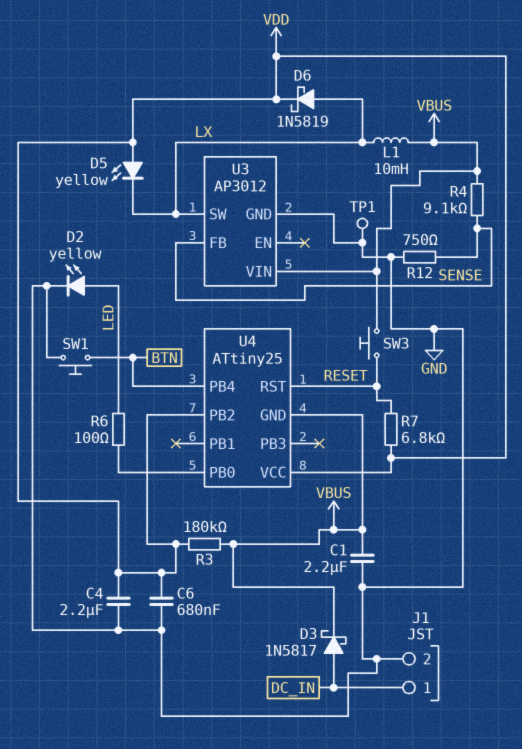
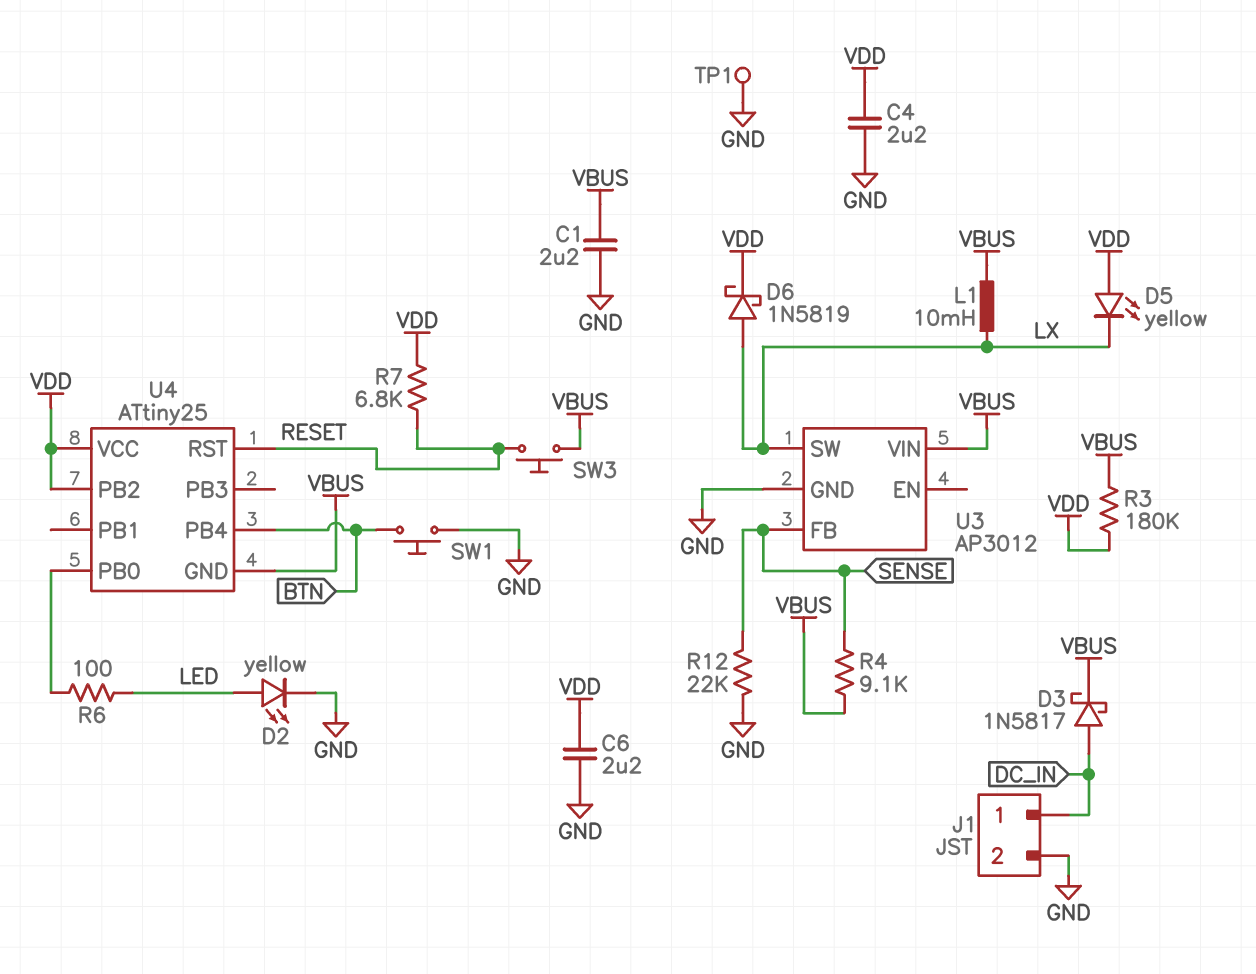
C6: 680nF (GND, VDD) -> 2.2uF (GND, VDD)
R12: 750 (GND, SENSE) -> 22k (GND, SENSE)

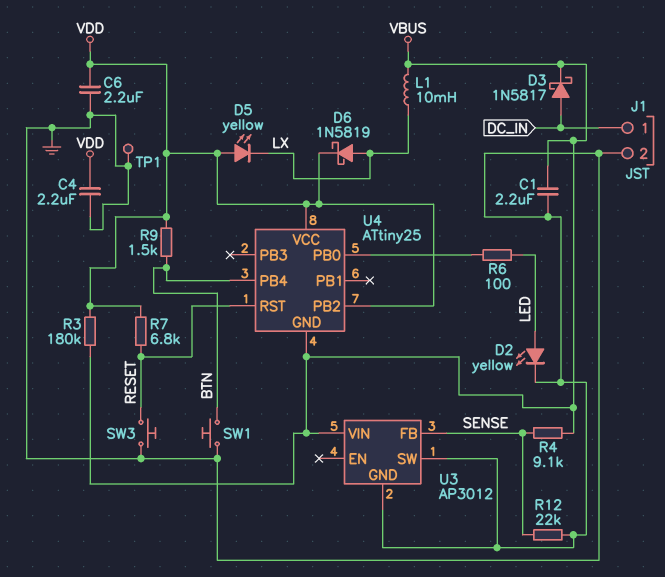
R9: none -> 1.5k (BTN, VDD)
SW3: button (RESET, VBUS) -> button (GND, RESET)
U3 pin SW: LX -> GND

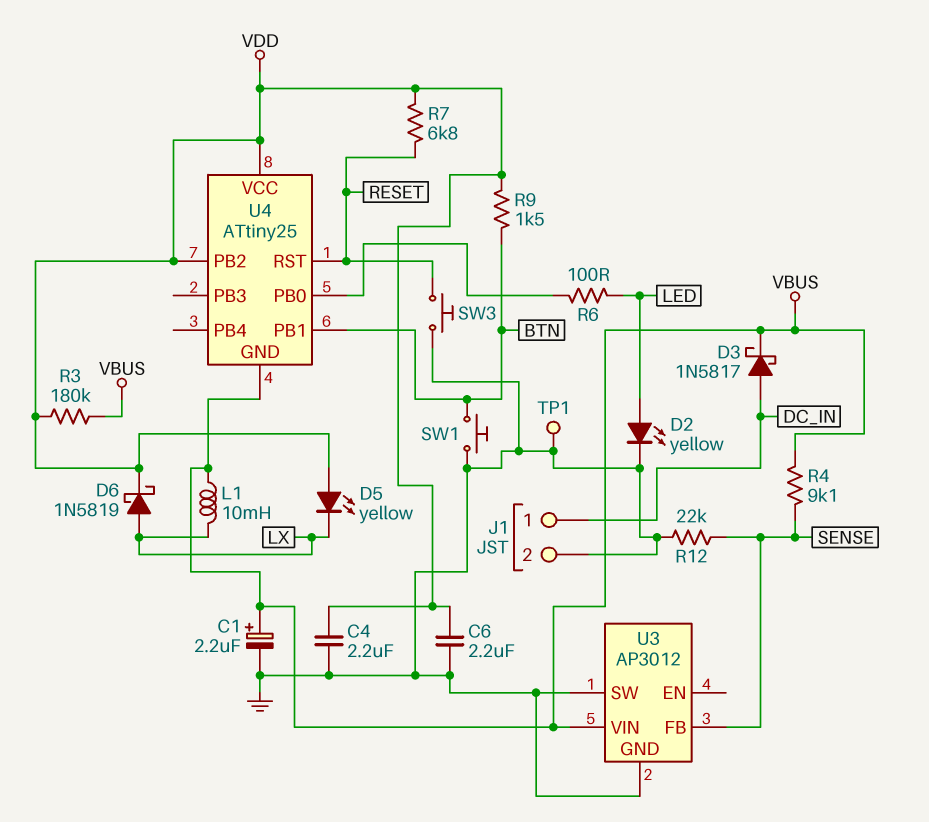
C1: 2.2uF (GND, VBUS) -> 2.2uF (plus VBUS, minus GND)
U4 pin PB1: none -> BTN
U4 pin PB4: BTN -> none

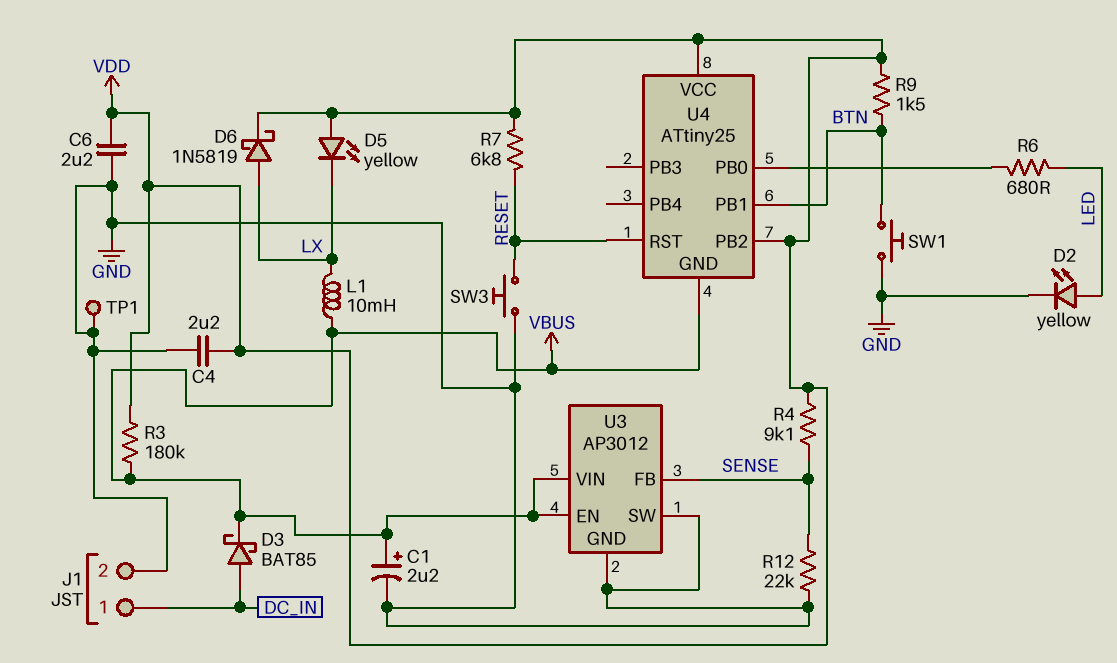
D3: schottky 1N5817 (A DC_IN, K VBUS) -> schottky BAT85 (A DC_IN, K VBUS)
R4: 9.1k (SENSE, VBUS) -> 9.1k (SENSE, VDD)
R6: 100 (LED, U4/PB0) -> 680 (LED, U4/PB0)
U3 pin EN: none -> VBUS

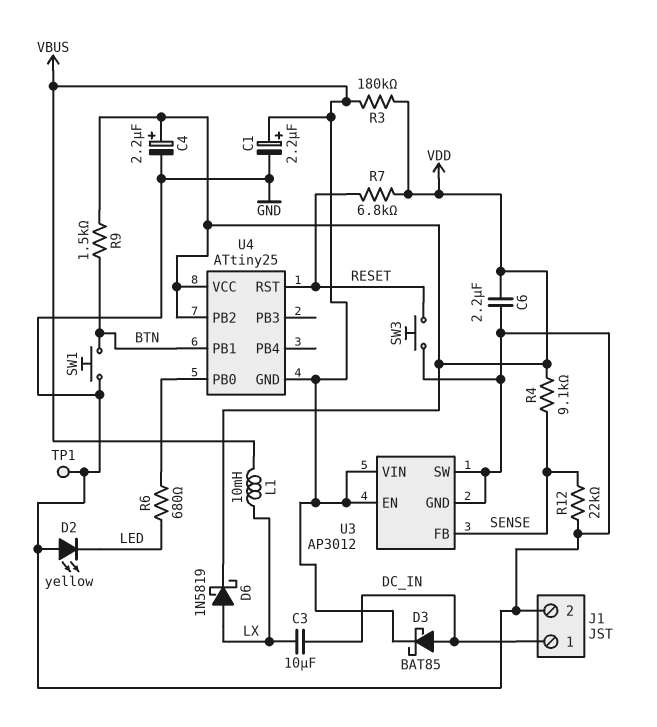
C3: none -> 10uF (DC_IN, LX)
C4: 2.2uF (GND, VDD) -> 2.2uF (plus VDD, minus GND)
D2: LED yellow (A LED, K GND) -> LED yellow (A GND, K LED)
D5: LED yellow (A VDD, K LX) -> none

